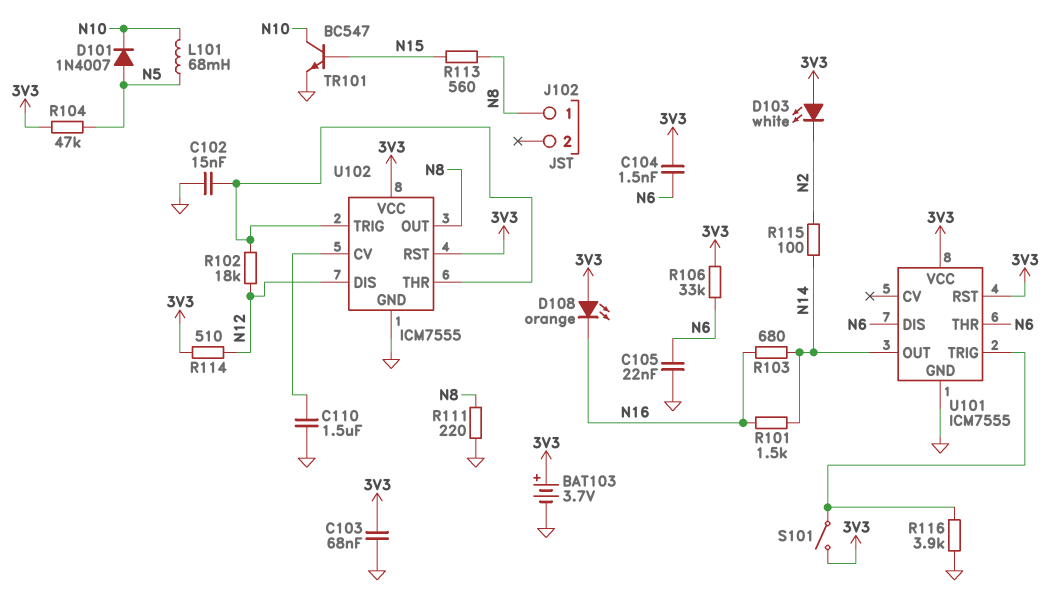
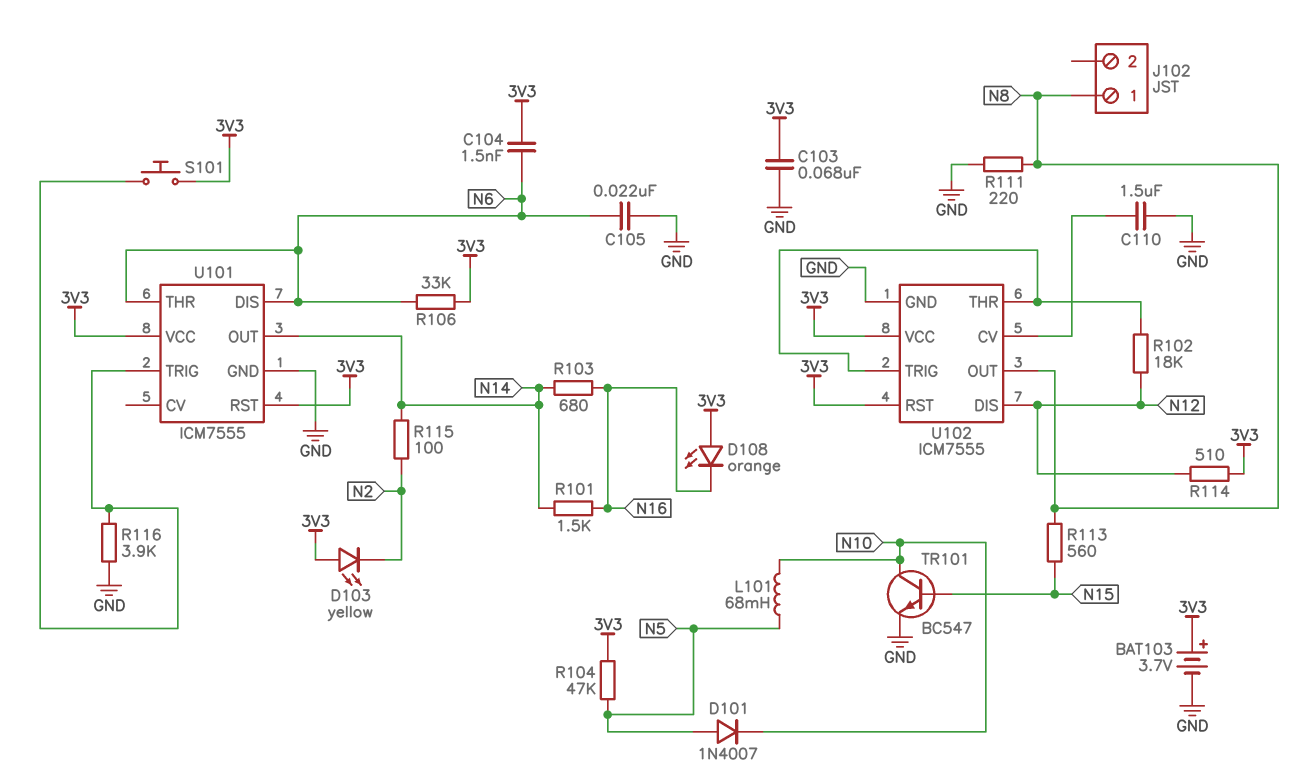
C102: 15nF (GND, U102/THR) -> none
D103: LED white (A 3V3, K N2) -> LED yellow (A 3V3, K N2)
S101: switch (3V3, U101/TRIG) -> button (3V3, U101/TRIG)

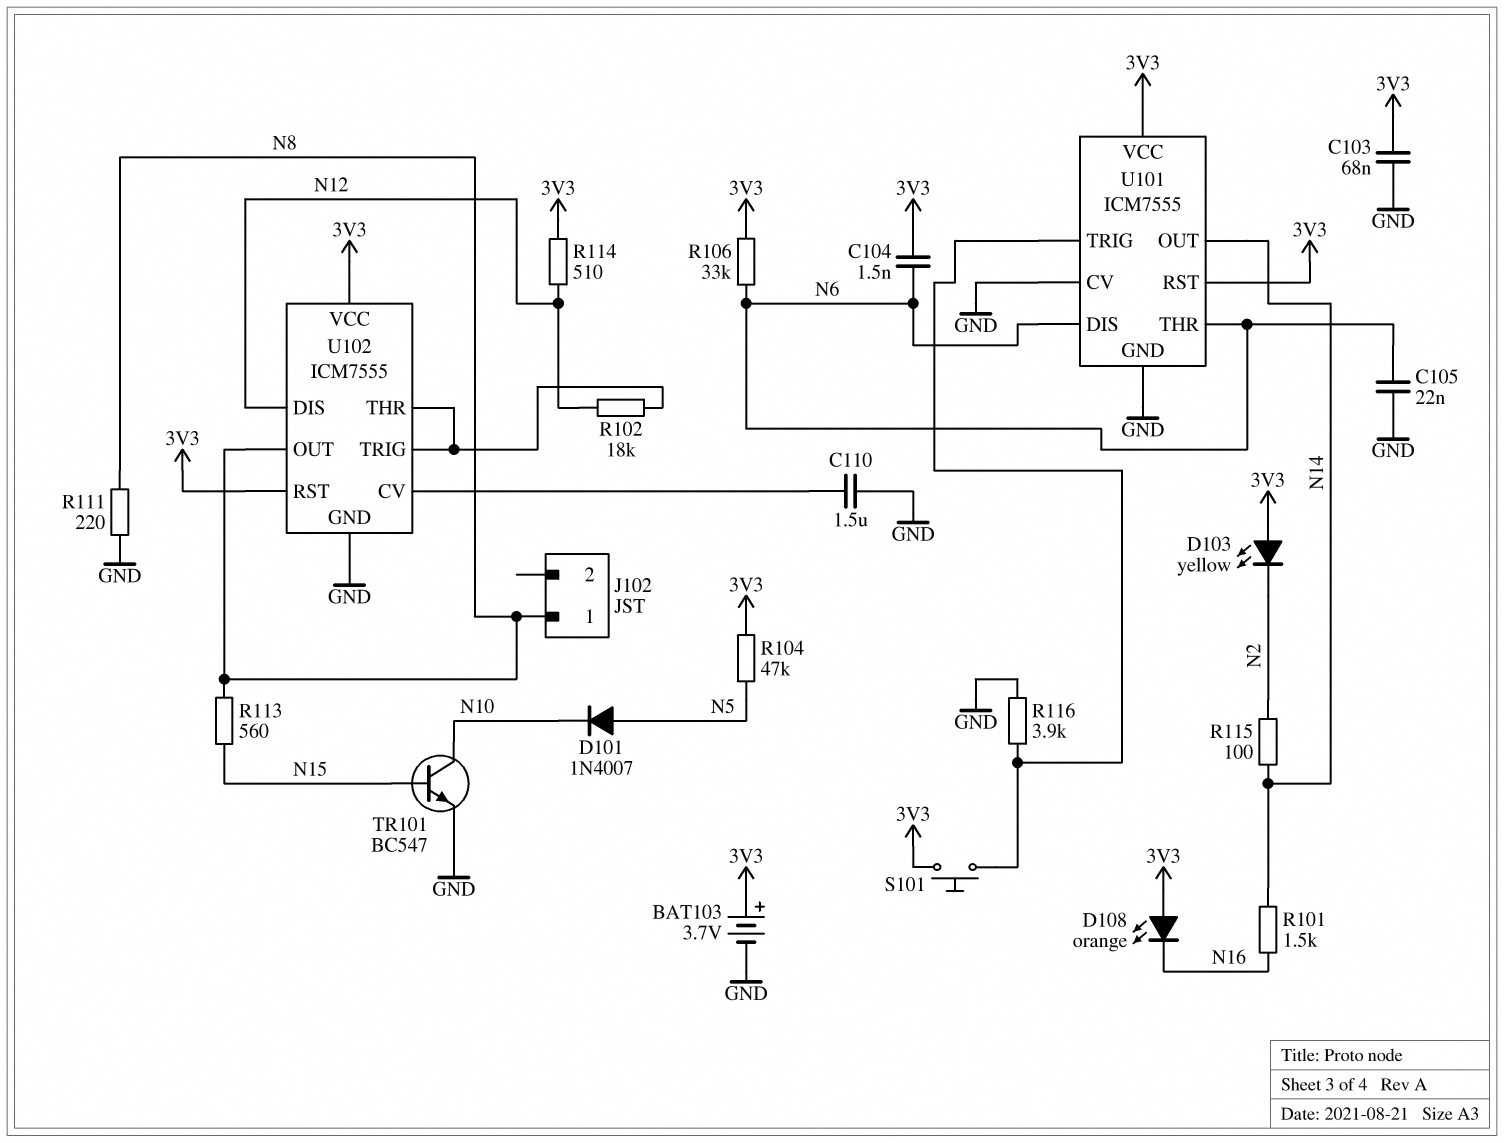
L101: 68mH (N5, N10) -> none
R103: 680 (N14, N16) -> none
U101 pin CV: none -> GND

